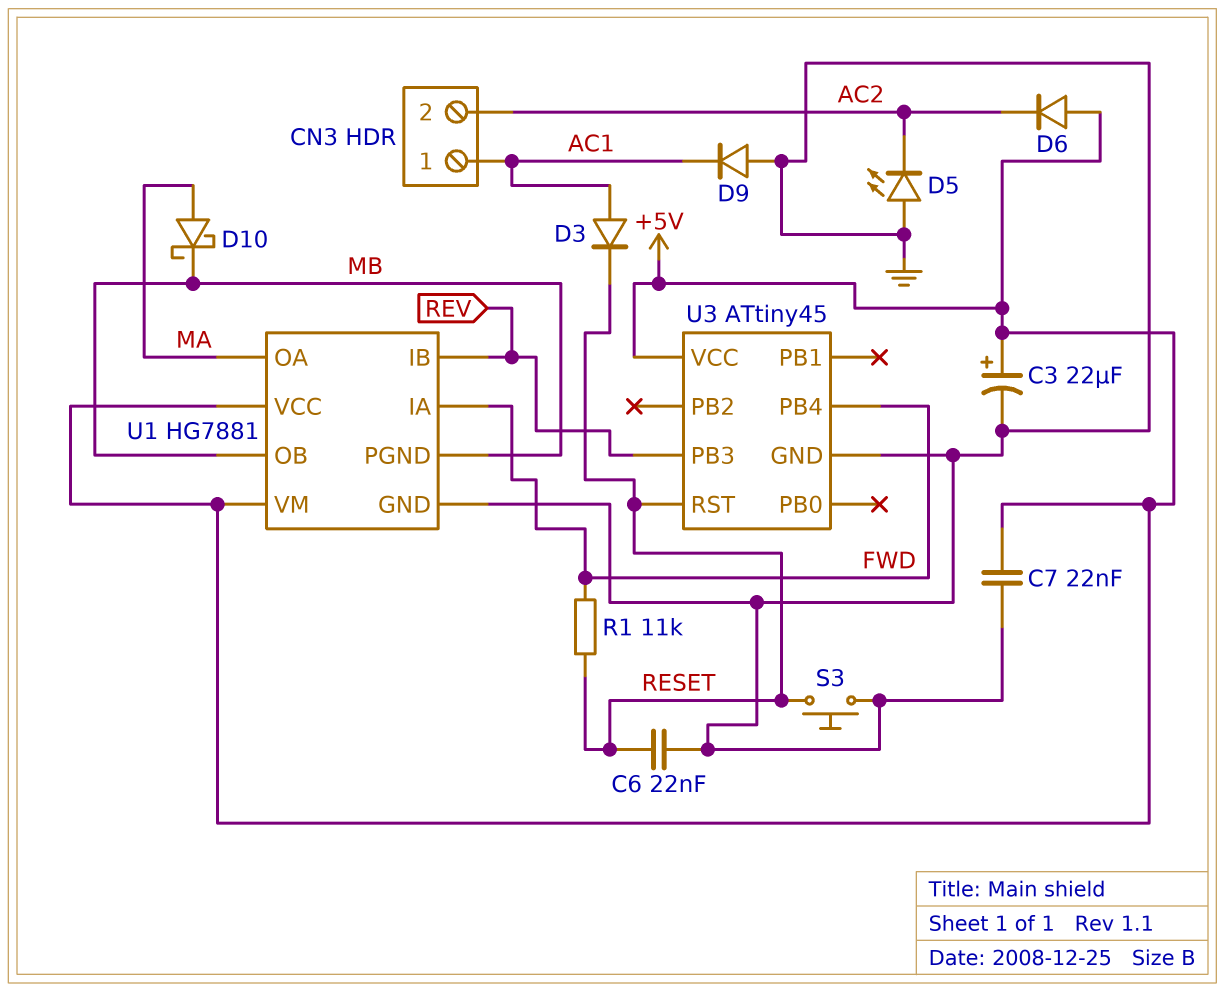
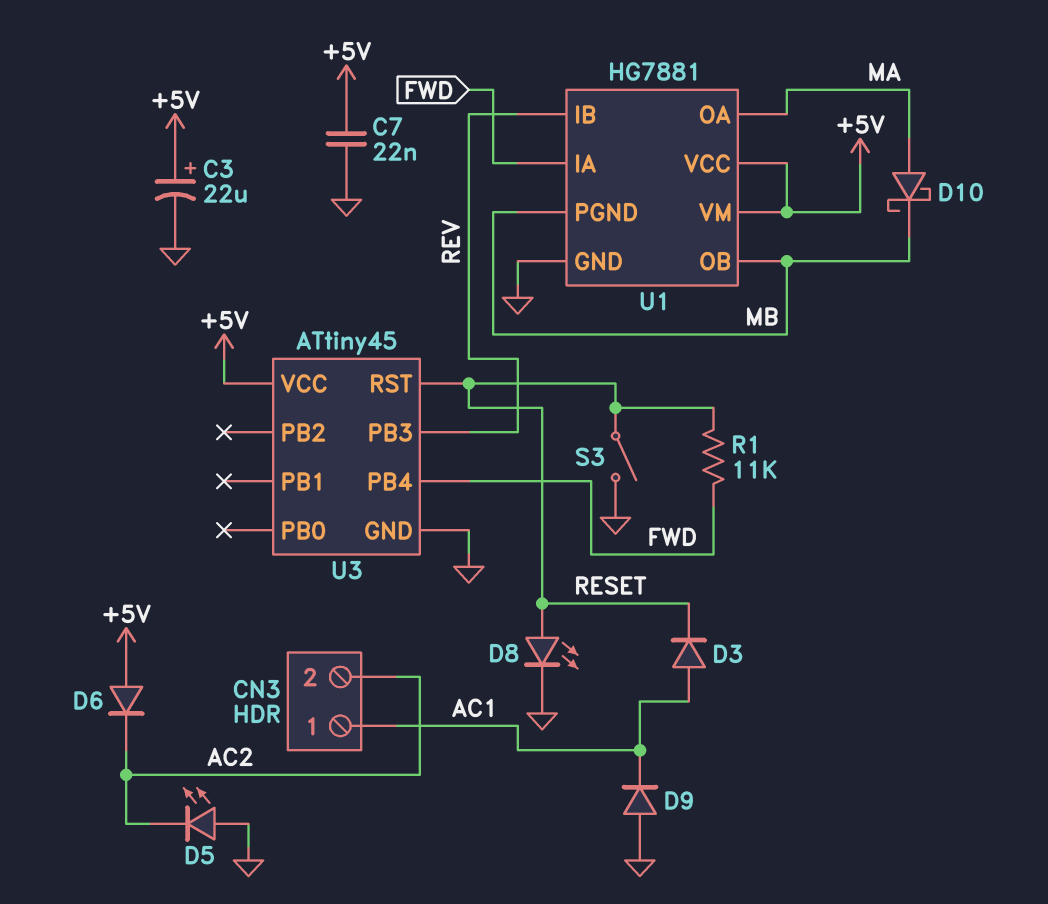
C6: 22nF (GND, RESET) -> none
D8: none -> LED (A RESET, K GND)
S3: button (GND, RESET) -> switch (GND, RESET)

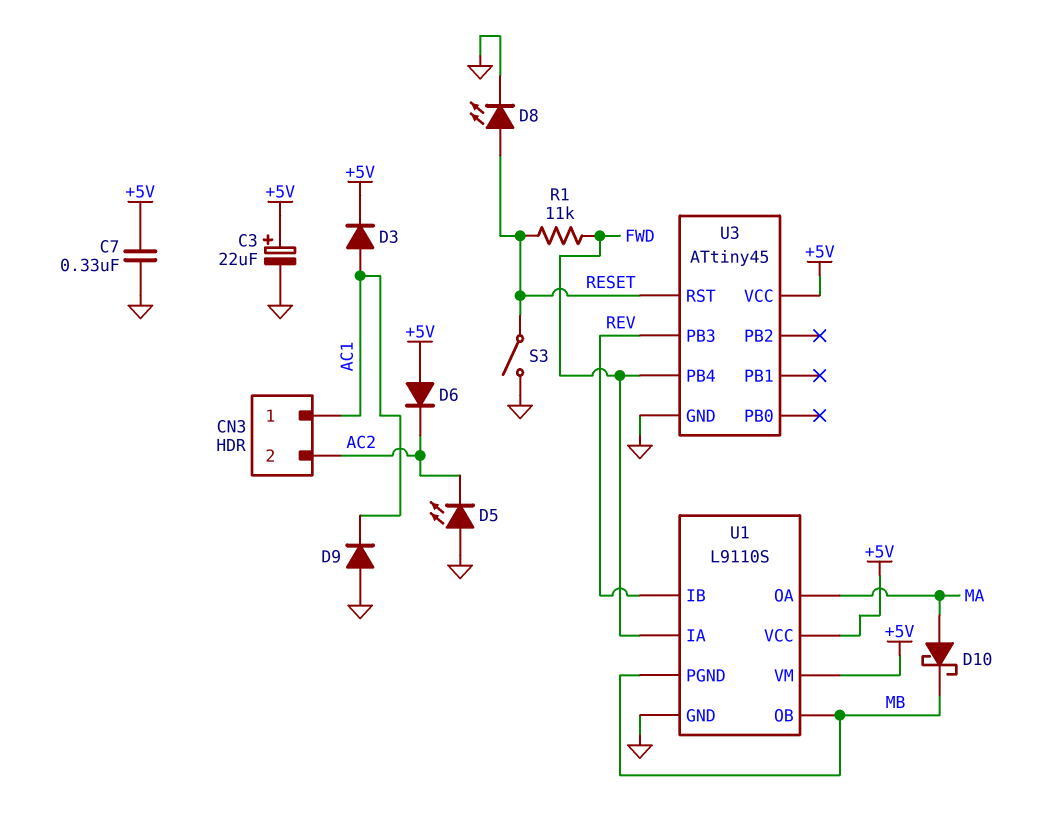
C7: 22nF (+5V, GND) -> 330nF (+5V, GND)
D3: diode (A AC1, K RESET) -> diode (A AC1, K +5V)
U1: HG7881 -> L9110S

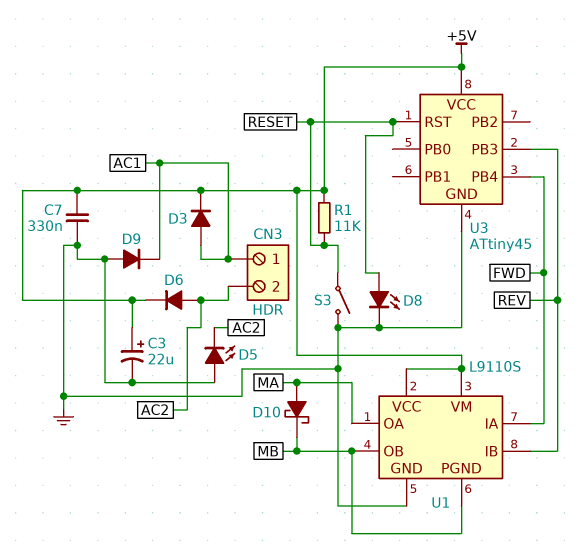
D6: diode (A +5V, K AC2) -> diode (A AC2, K +5V)
R1: 11k (FWD, RESET) -> 11k (+5V, RESET)

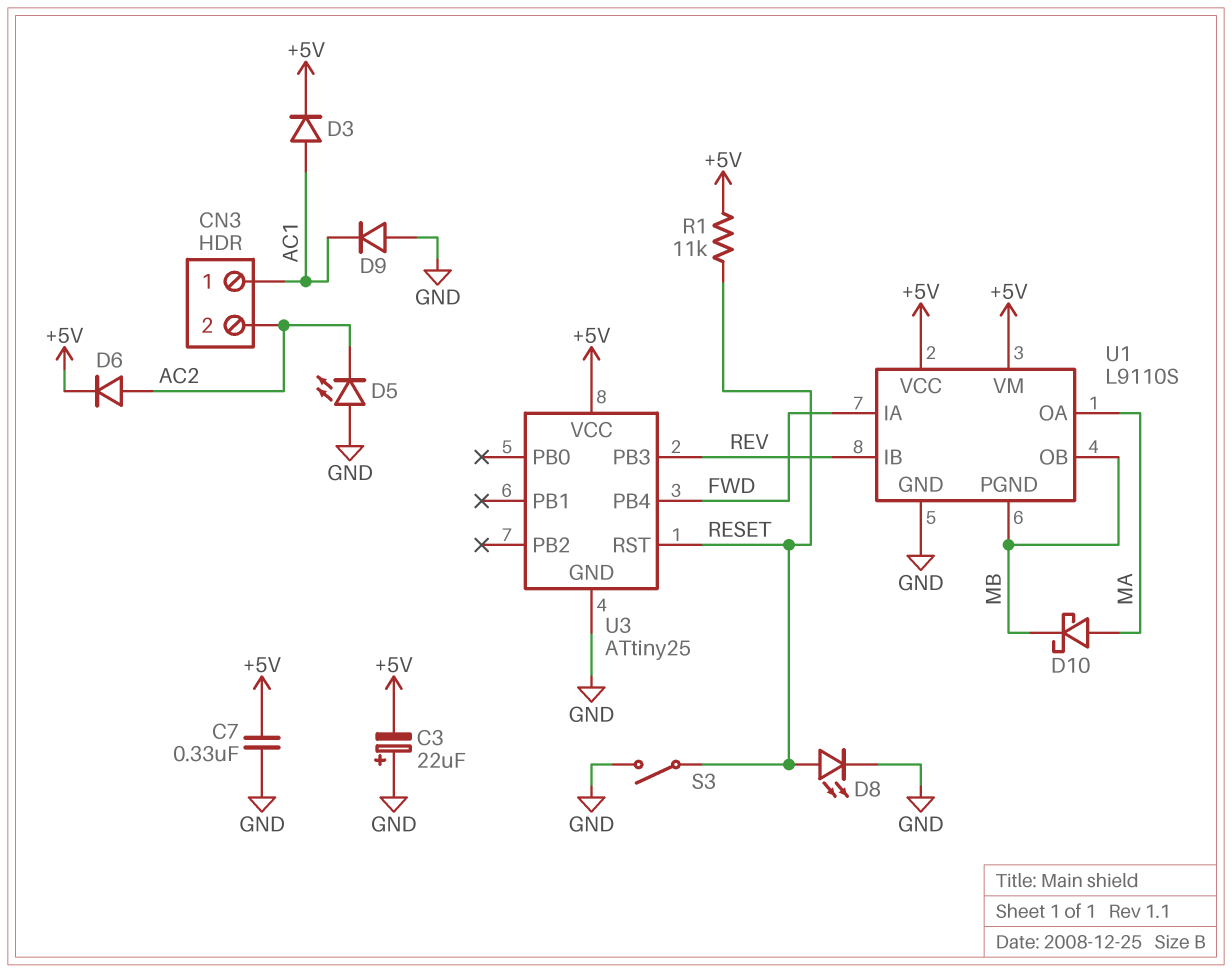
C3: 22uF (plus +5V, minus GND) -> 22uF (plus GND, minus +5V)
U3: ATtiny45 -> ATtiny25

